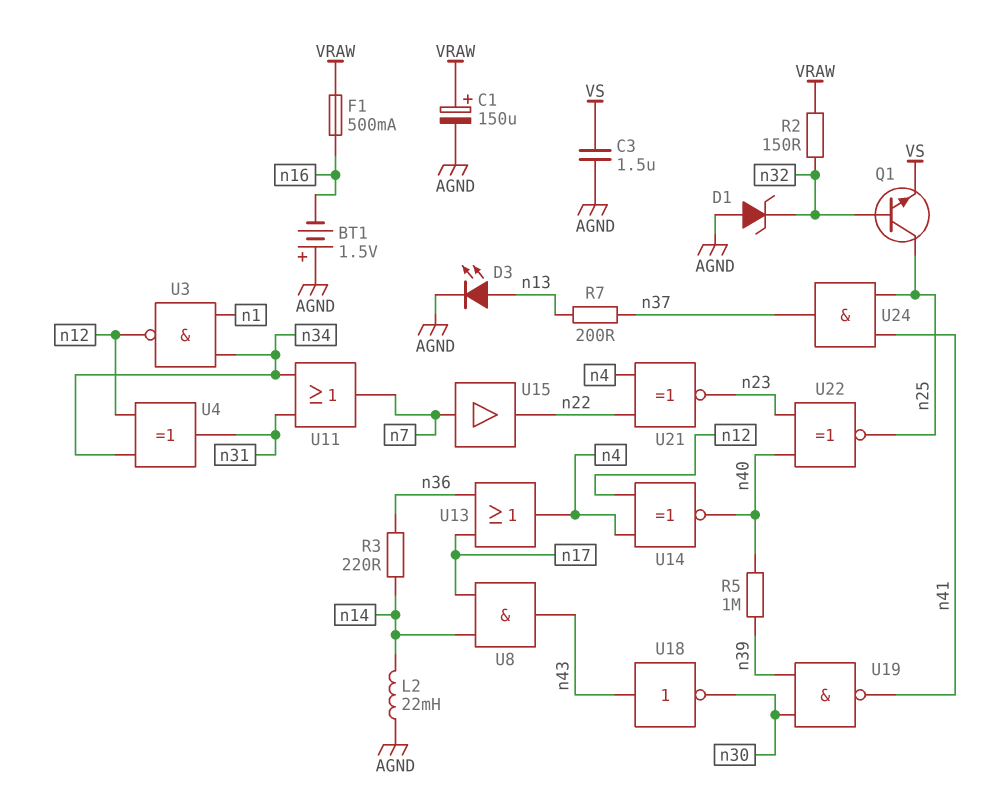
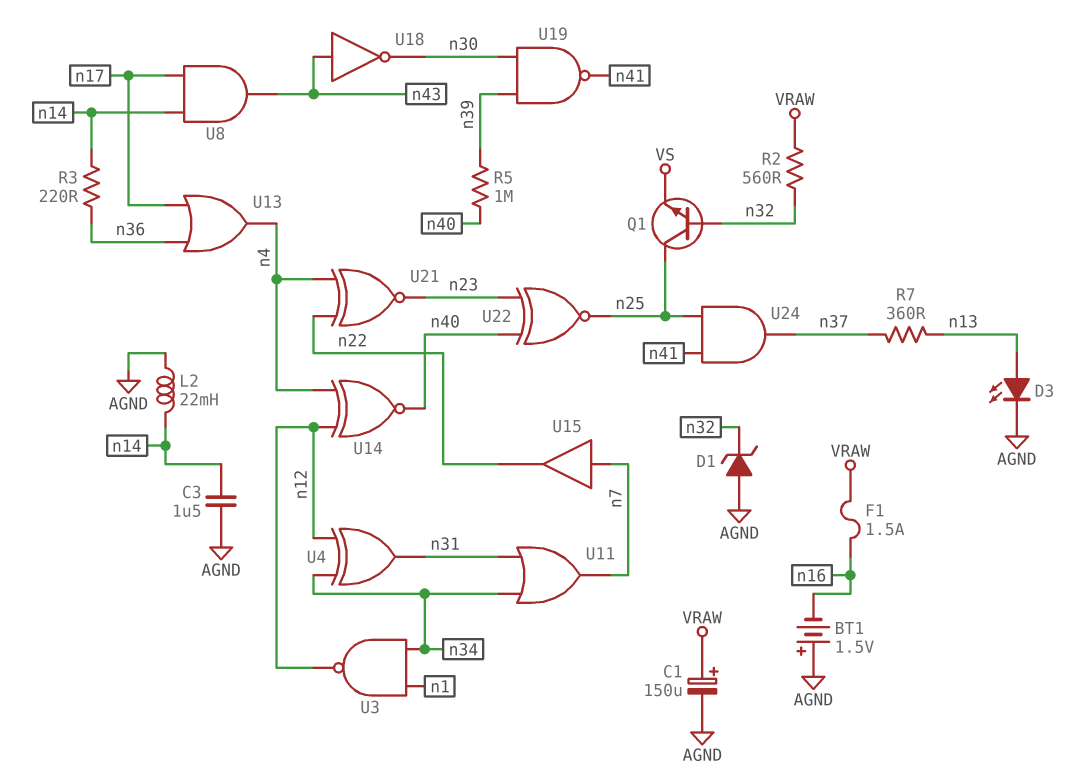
C3: 1.5uF (AGND, VS) -> 1.5uF (AGND, n14)
F1: 500mA (VRAW, n16) -> 1.5A (VRAW, n16)
R2: 150 (VRAW, n32) -> 560 (VRAW, n32)
R7: 200 (n13, n37) -> 360 (n13, n37)

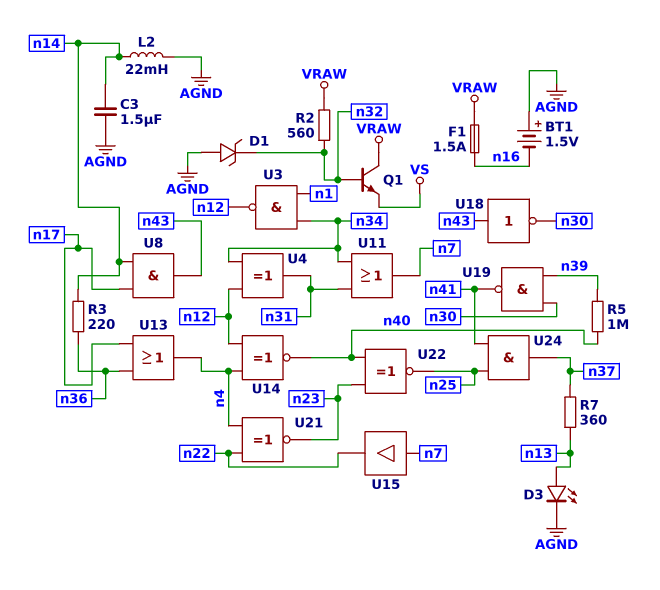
C1: 150uF (plus VRAW, minus AGND) -> none
Q1: NPN (B n32, C n25, E VS) -> NPN (B n32, C VRAW, E VS)

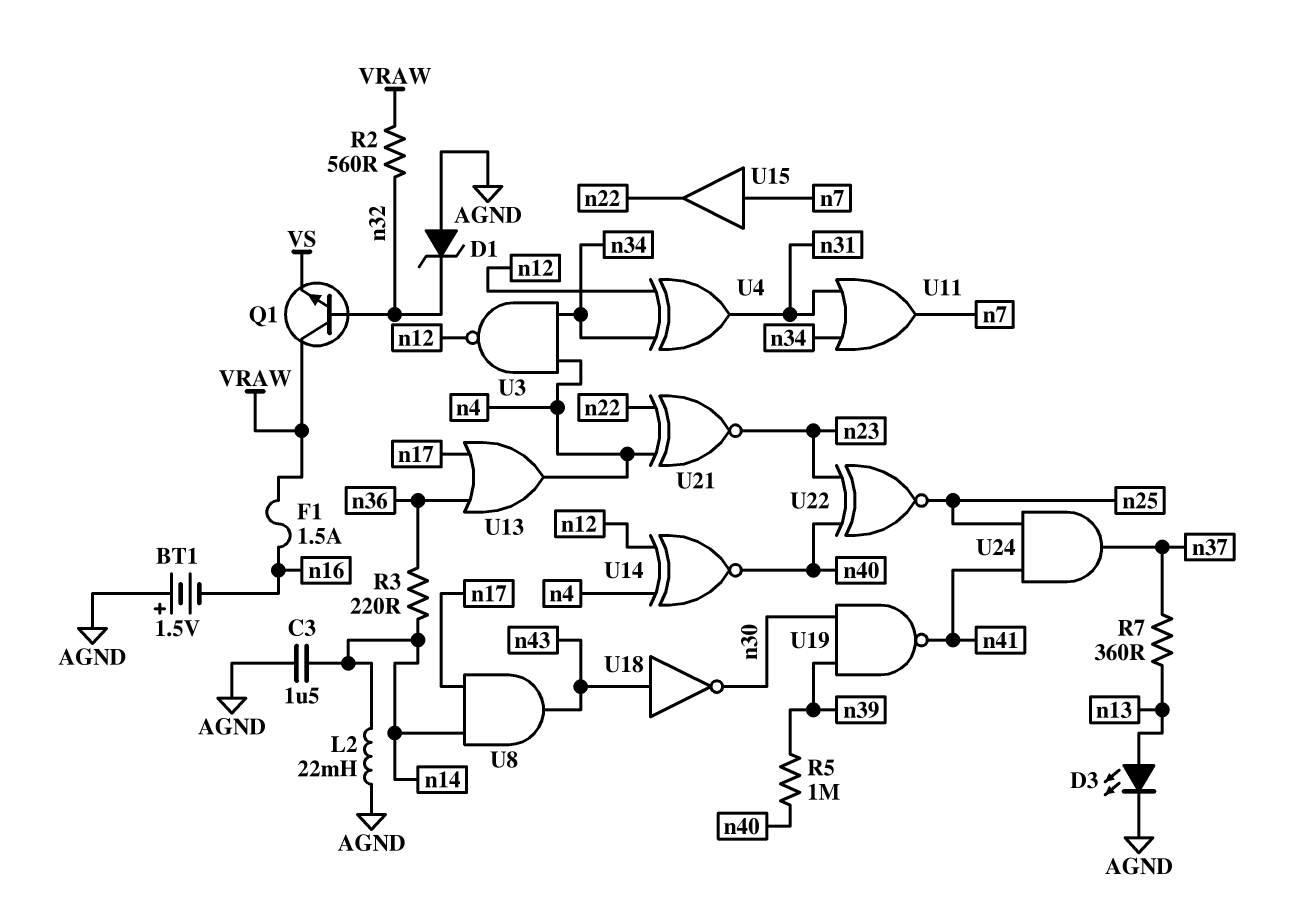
U3: NAND (in n1, in n34, out n12) -> NAND (in n4, in n34, out n12)

